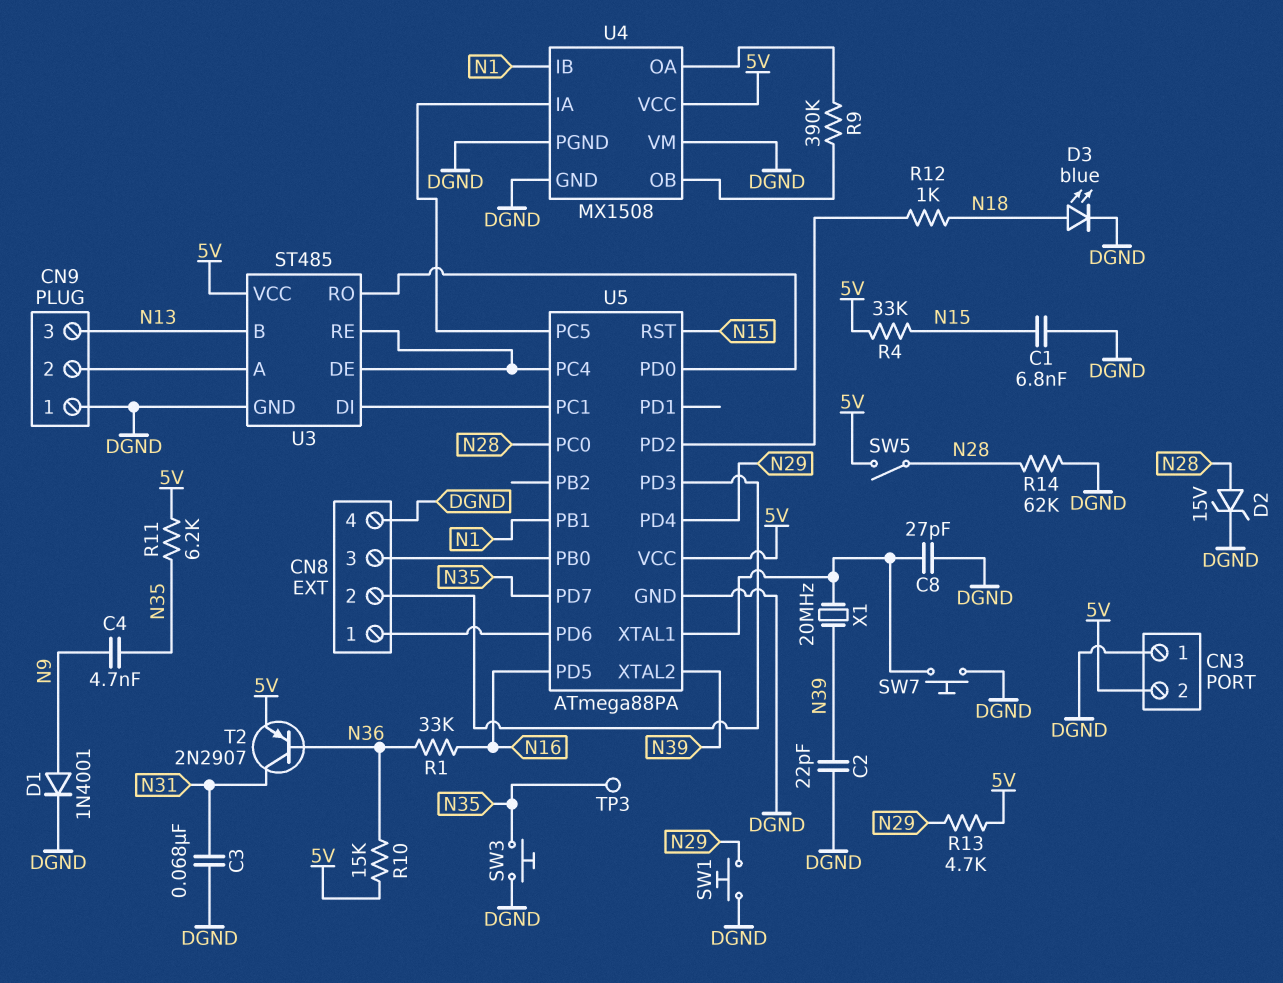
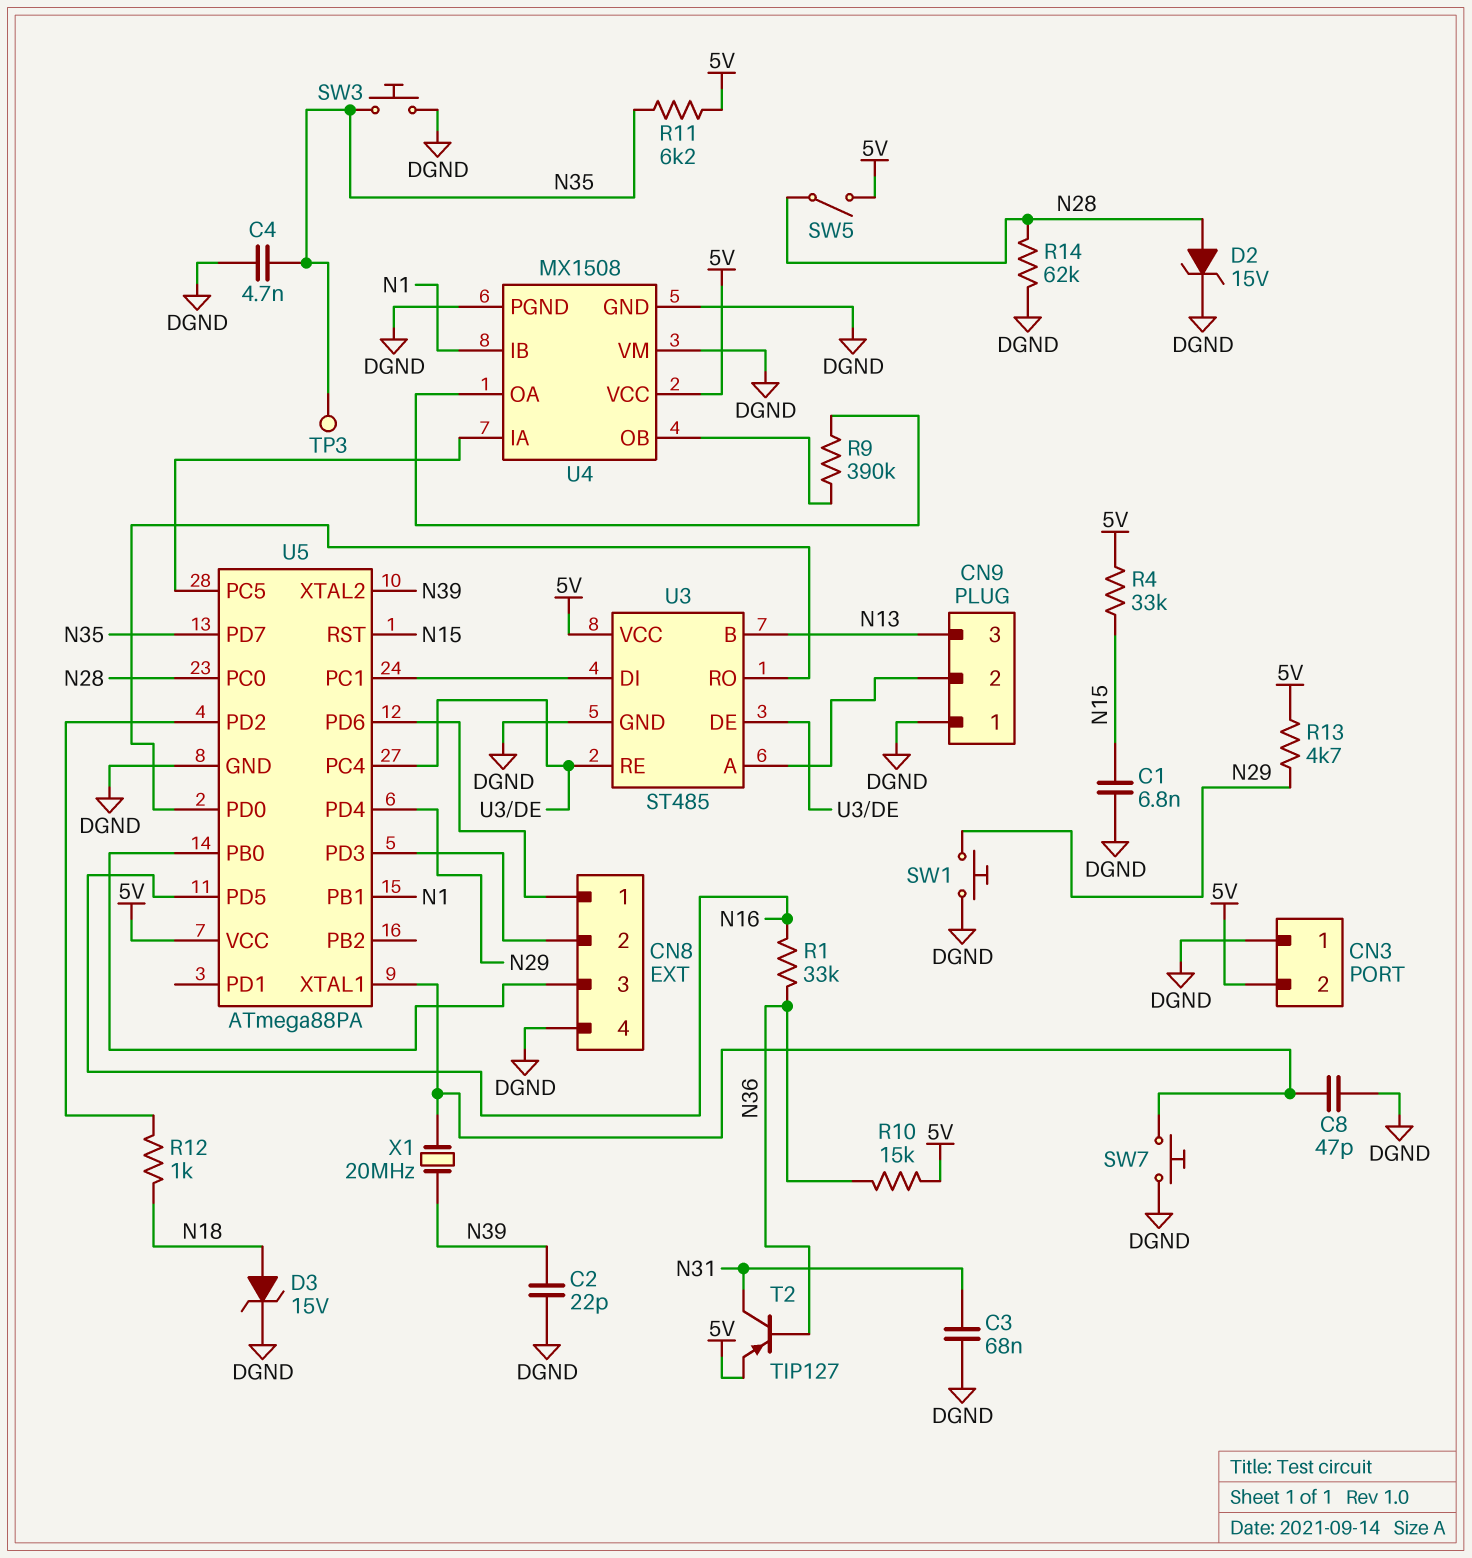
C4: 4.7nF (N9, N35) -> 4.7nF (DGND, N35)
C8: 27pF (DGND, U5/XTAL1) -> 47pF (DGND, U5/XTAL1)
D1: diode 1N4001 (A N9, K DGND) -> none
D3: LED blue (A N18, K DGND) -> zener 15V (A N18, K DGND)
T2: PNP 2N2907 (B N36, C N31, E 5V) -> PNP TIP127 (B N36, C N31, E 5V)

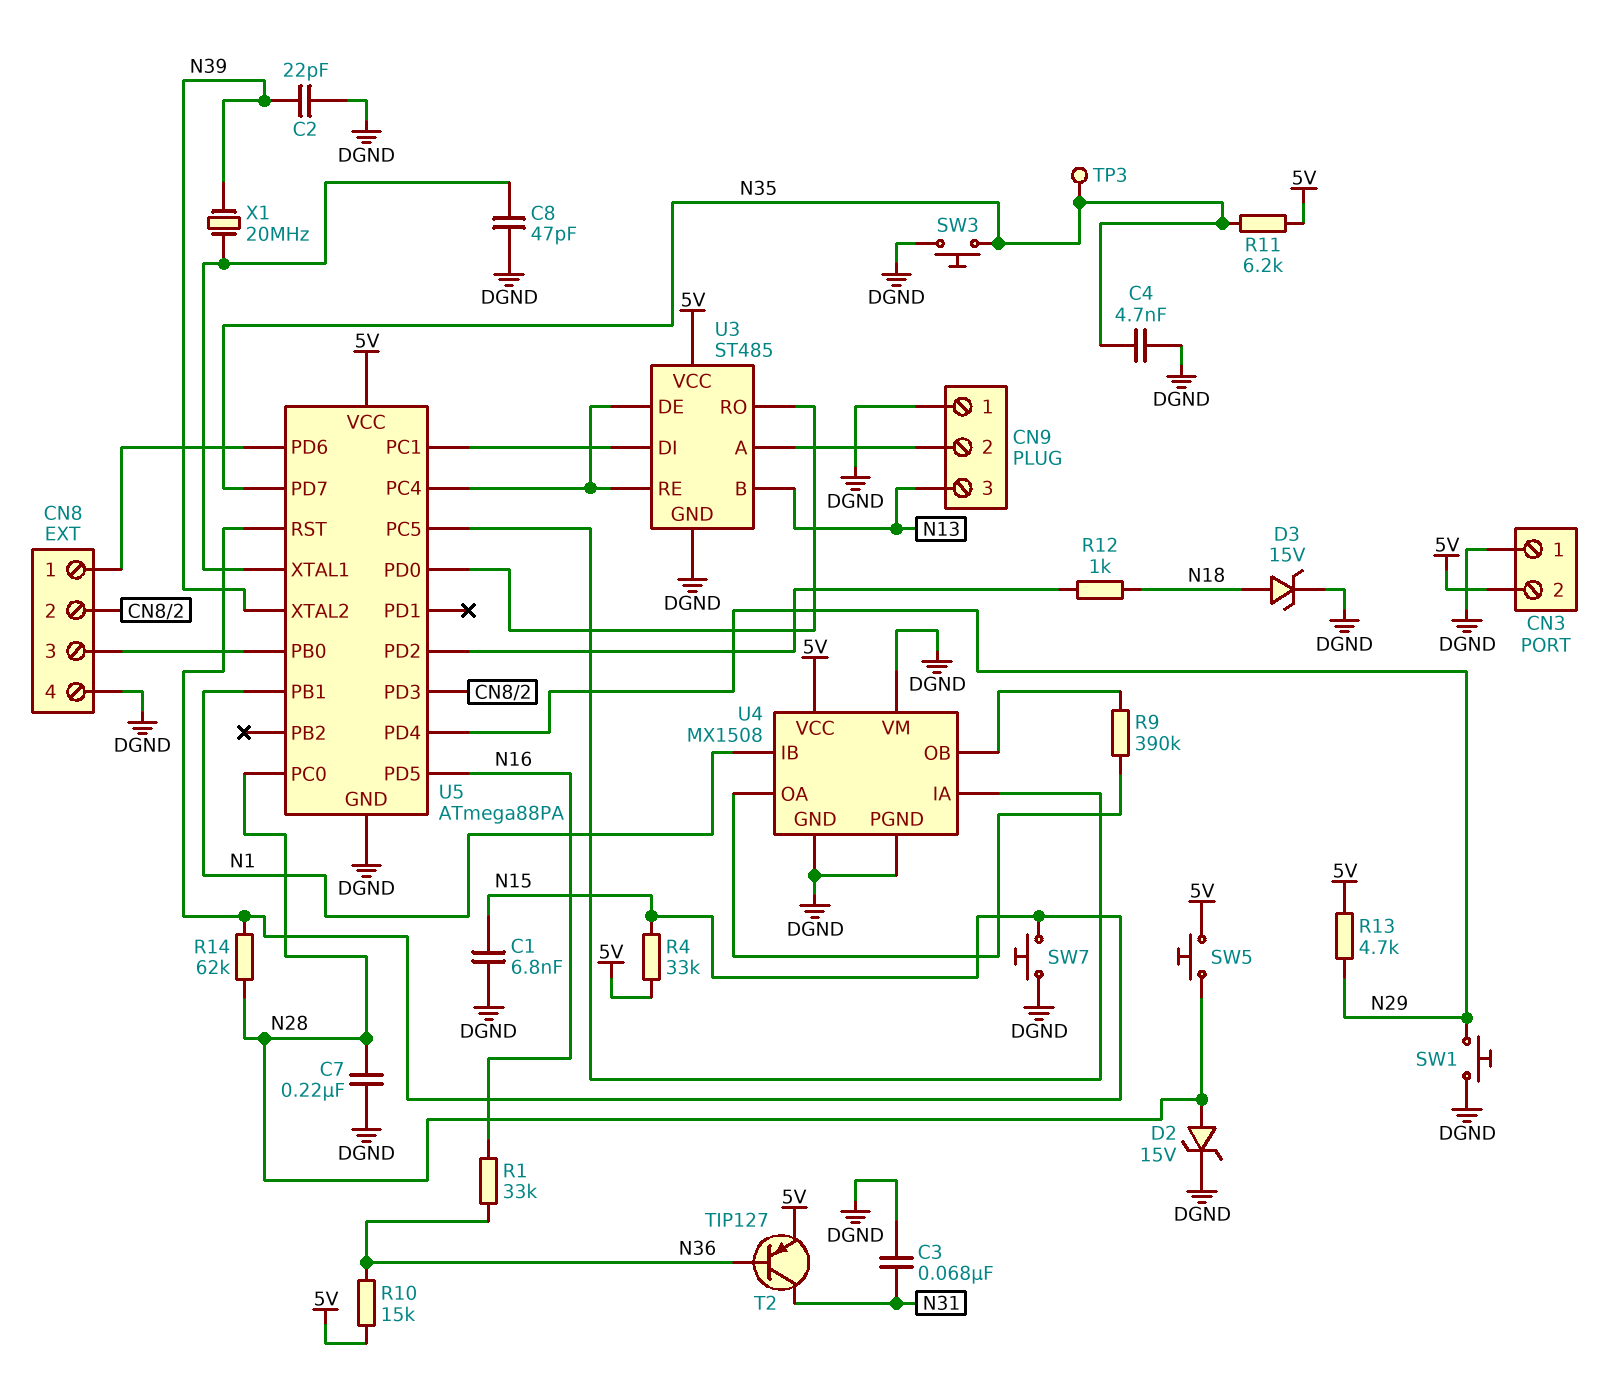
C7: none -> 220nF (DGND, N28)
R14: 62k (DGND, N28) -> 62k (N15, N28)
SW5: switch (5V, N28) -> button (5V, N28)
SW7: button (DGND, U5/XTAL1) -> button (DGND, N15)

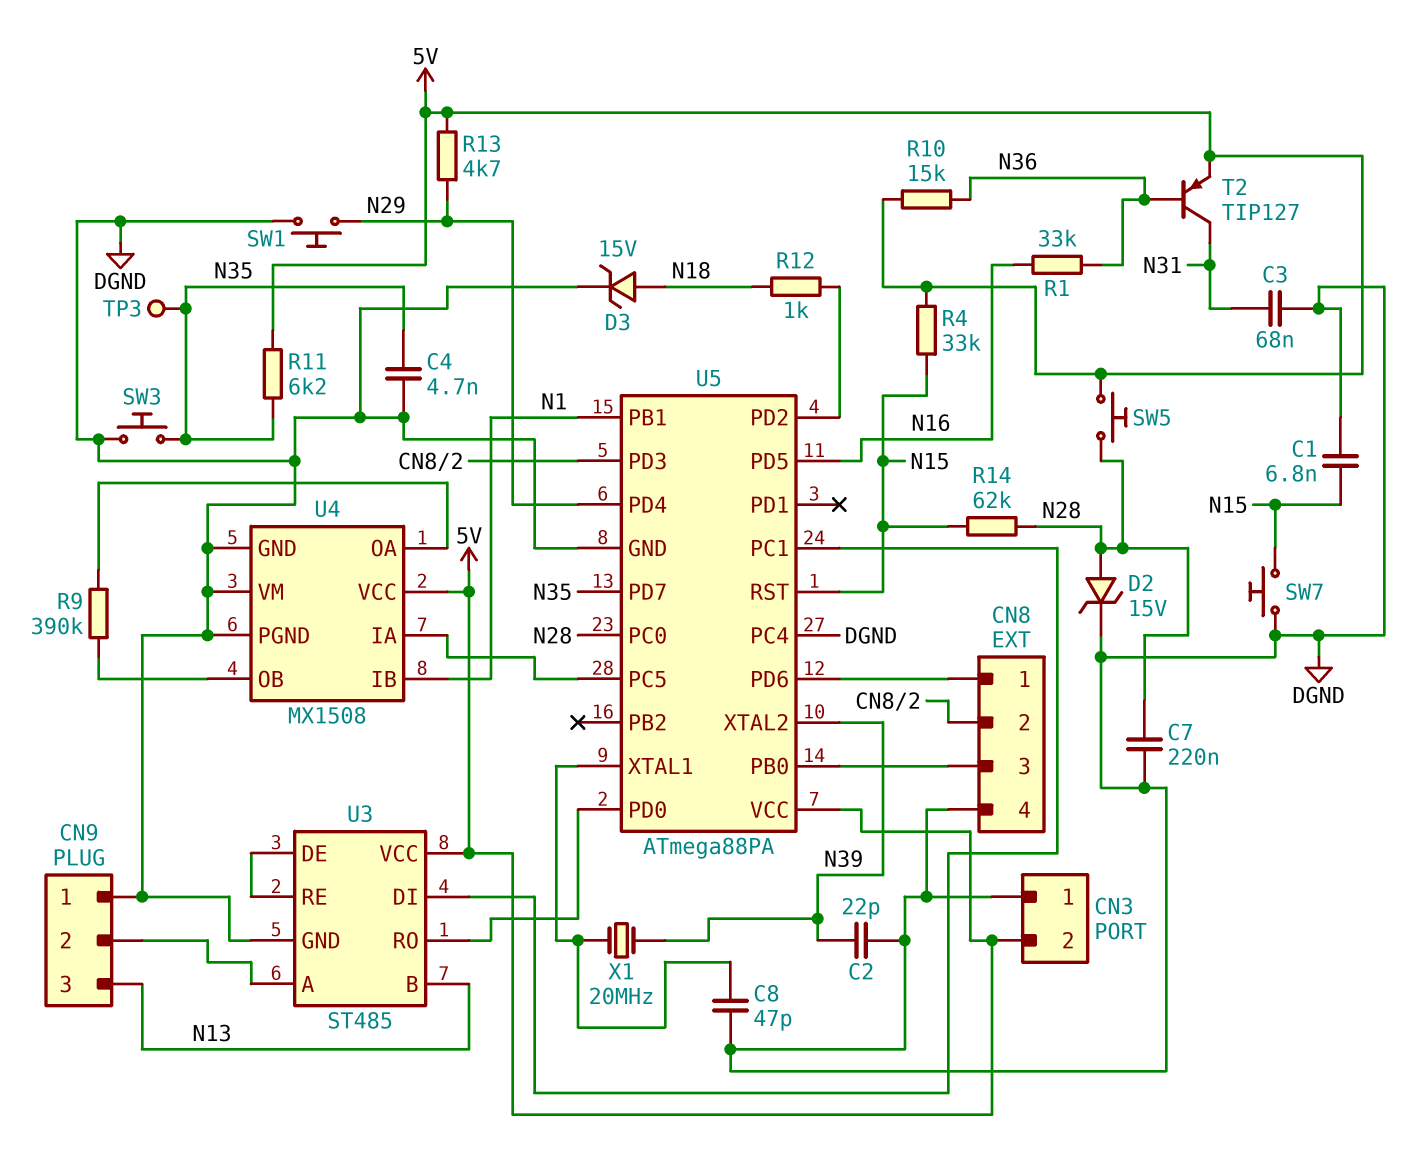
U5 pin PC4: U3/DE -> DGND

